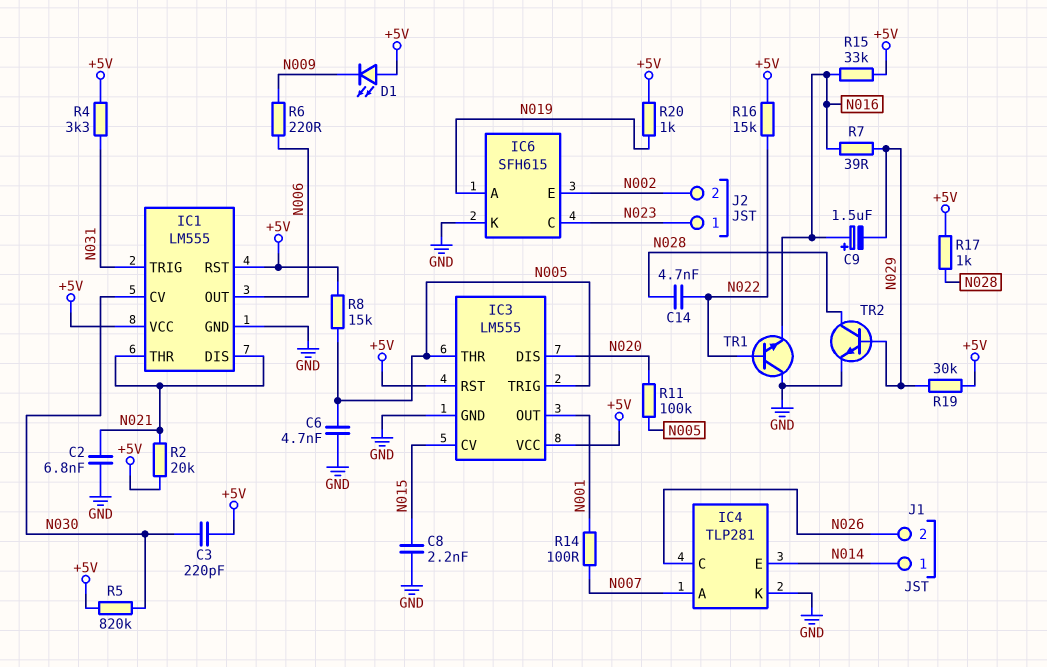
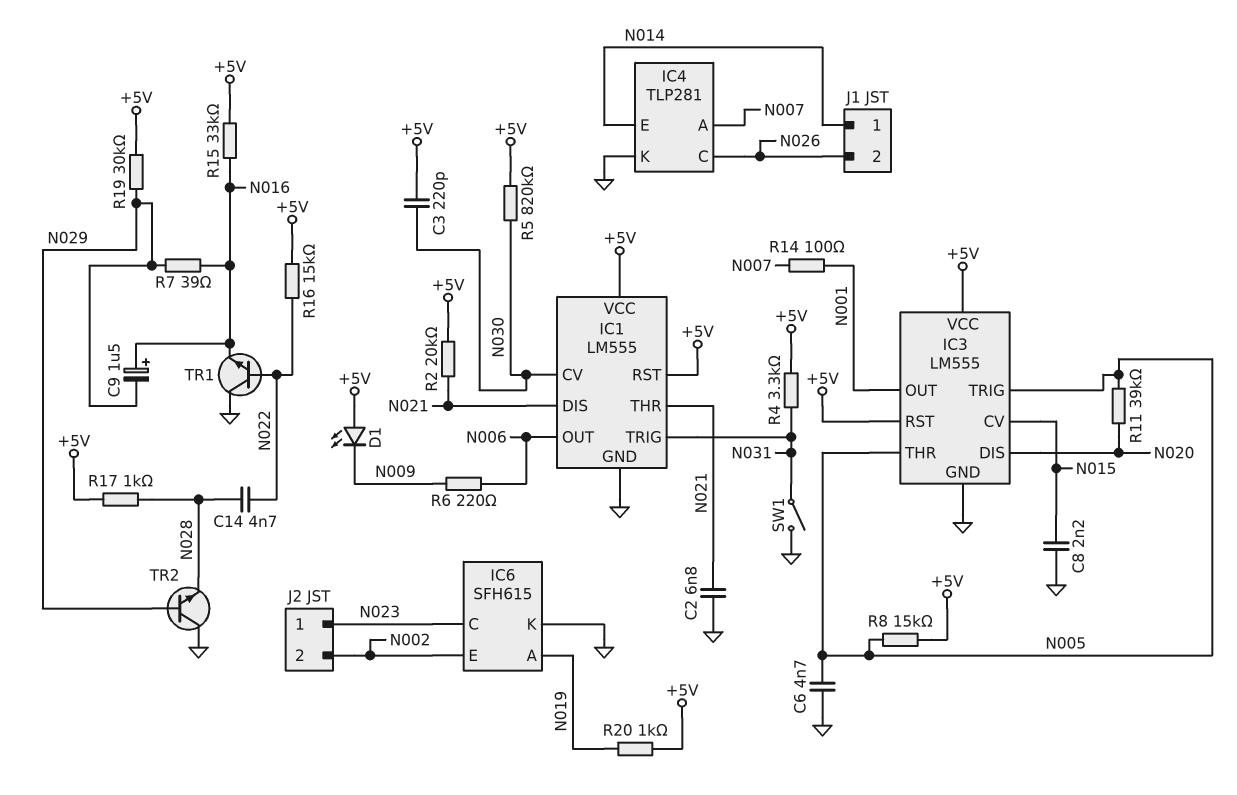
R11: 100k (N005, N020) -> 39k (N005, N020)
SW1: none -> switch (GND, N031)
TR2: NPN (B N029, C N028, E GND) -> NPN (B N029, C GND, E N028)

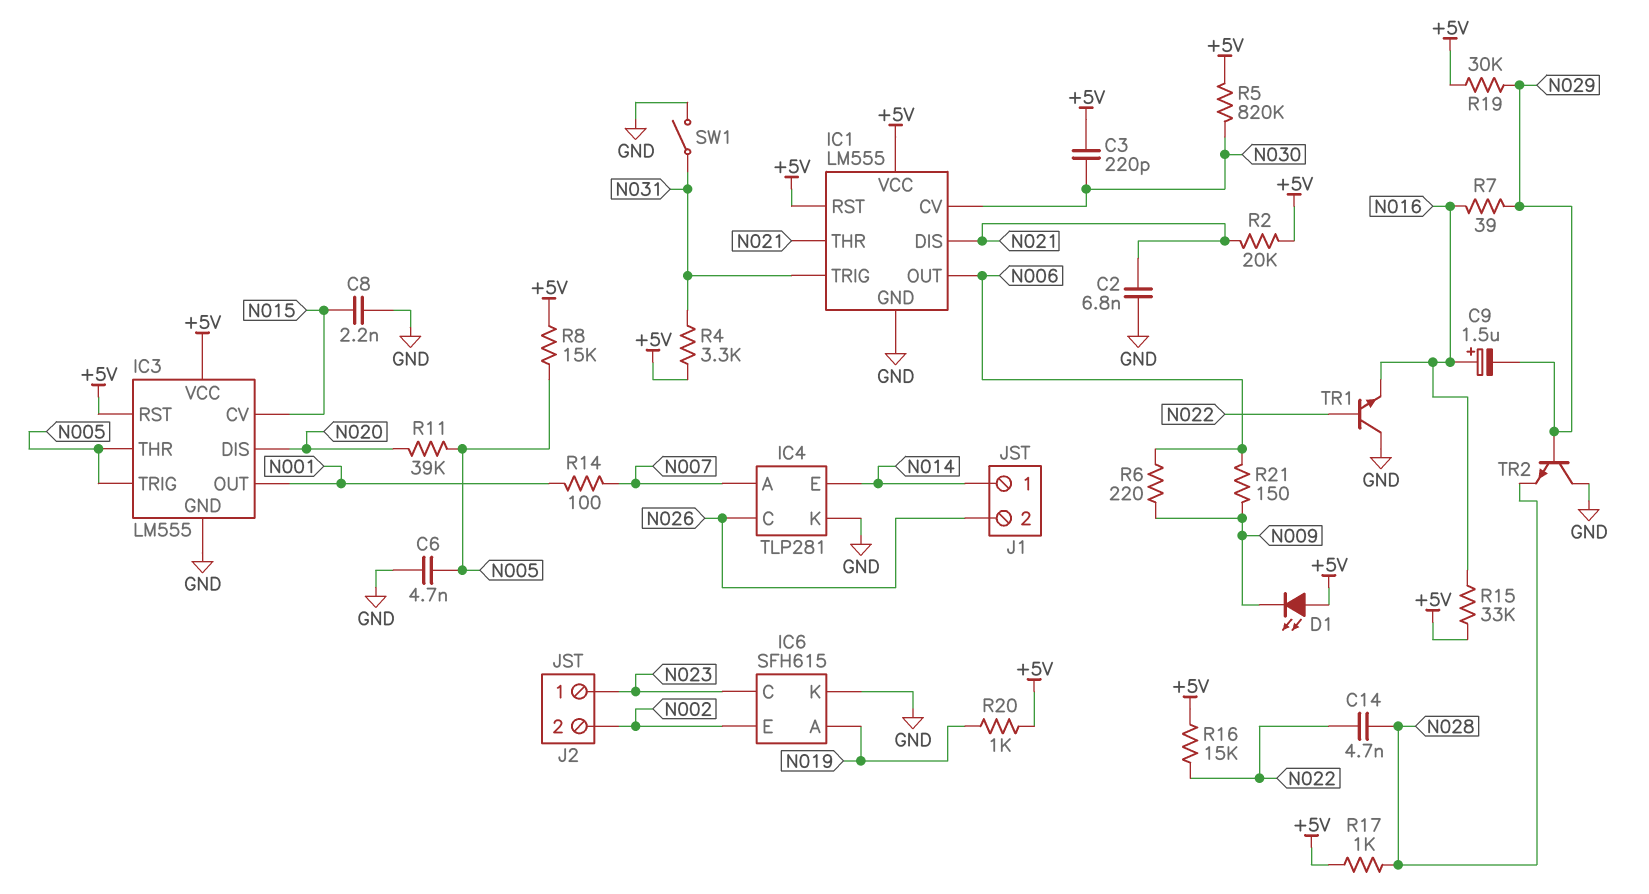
R21: none -> 150 (N006, N009)

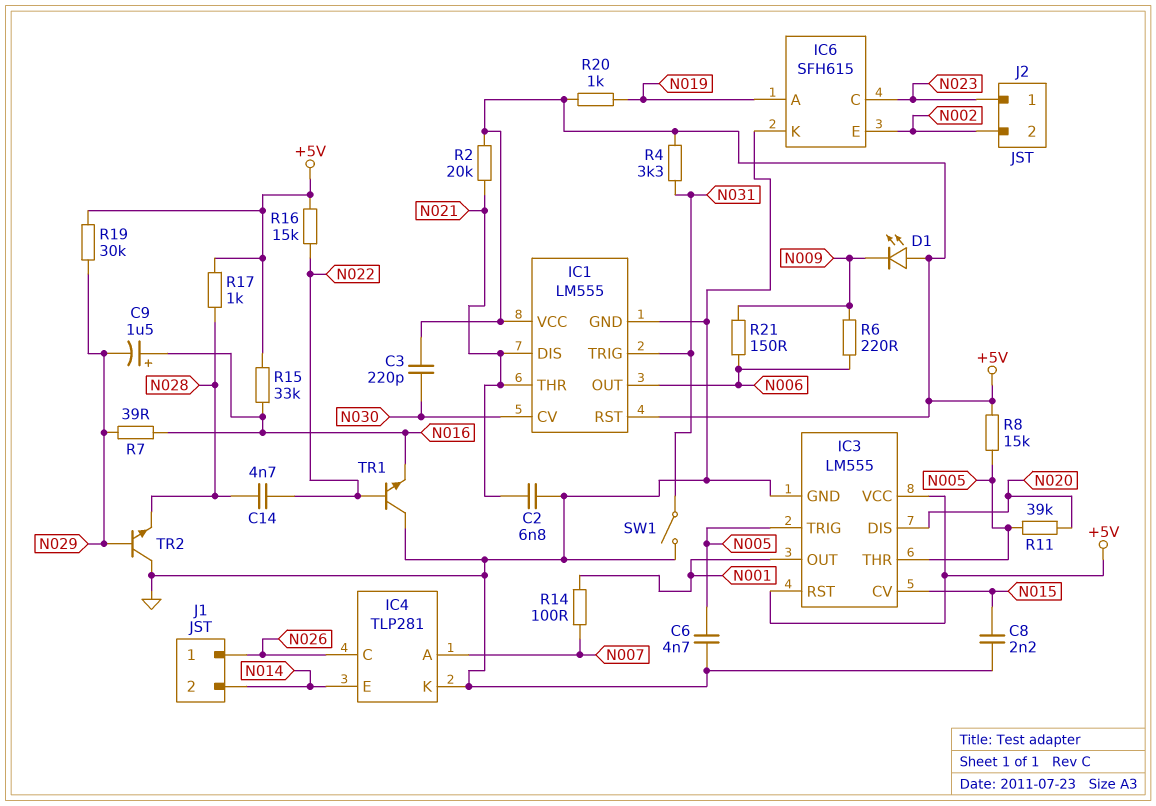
J1 pin 1: N014 -> N026
J1 pin 2: N026 -> N014
R5: 820k (+5V, N030) -> none

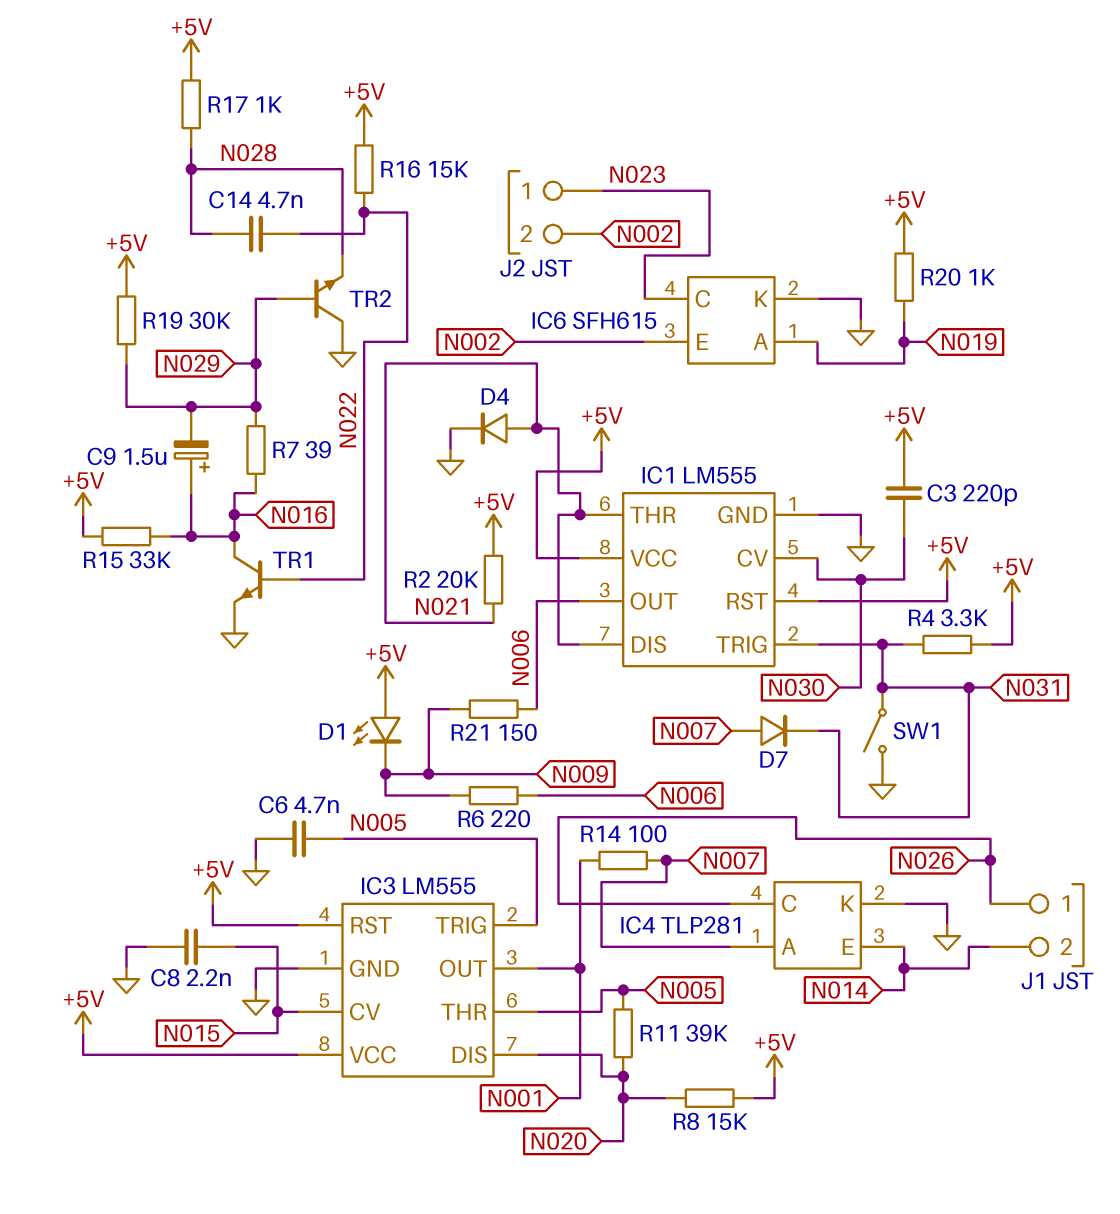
C2: 6.8nF (GND, N021) -> none
D4: none -> diode (A N021, K GND)
D7: none -> diode (A N007, K N031)
R8: 15k (+5V, N005) -> 15k (+5V, N020)
TR1: NPN (B N022, C GND, E N016) -> NPN (B N022, C N016, E GND)

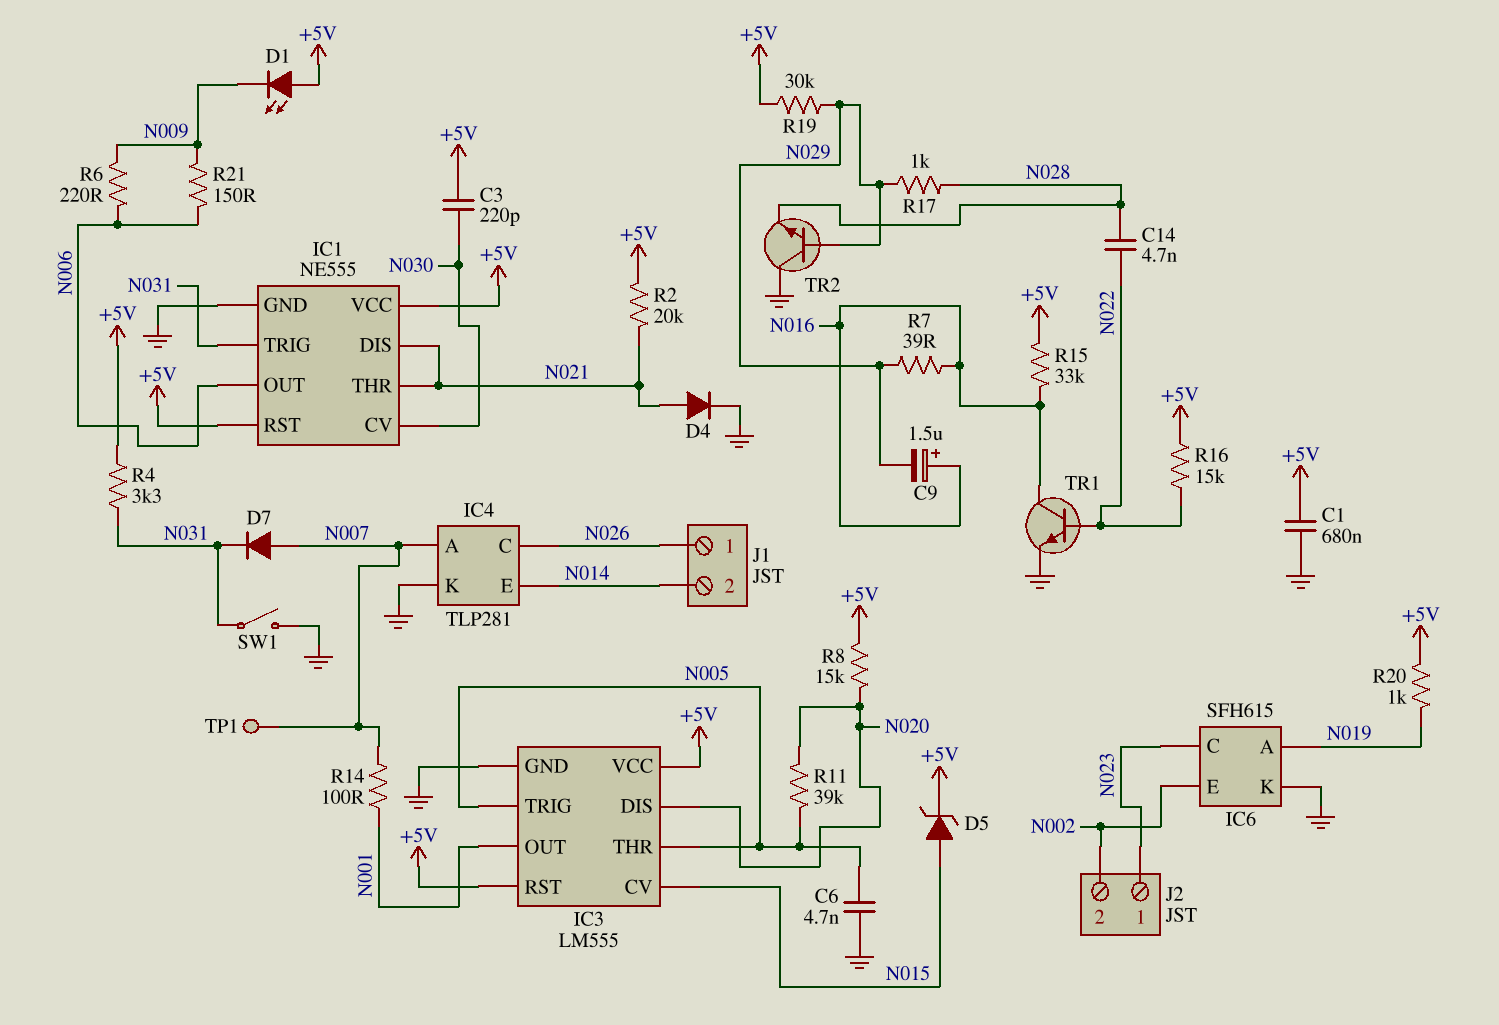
C1: none -> 680nF (+5V, GND)
C8: 2.2nF (GND, N015) -> none
D5: none -> zener (A N015, K +5V)
IC1: LM555 -> NE555
R17: 1k (+5V, N028) -> 1k (N028, N029)
TP1: none -> test point (N007)

